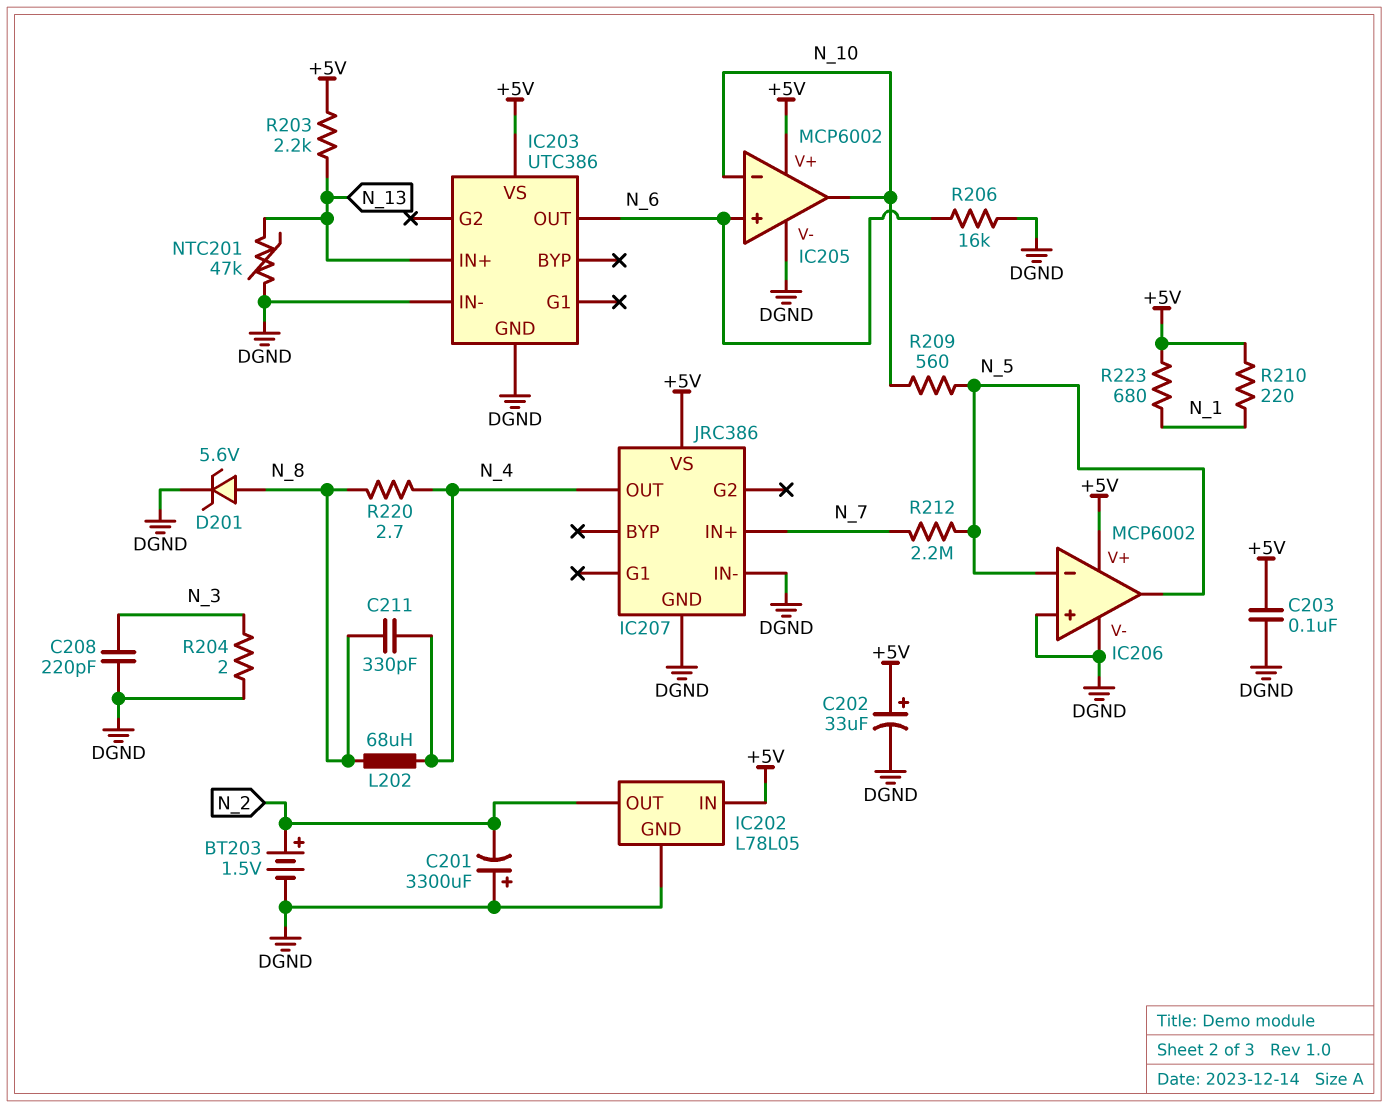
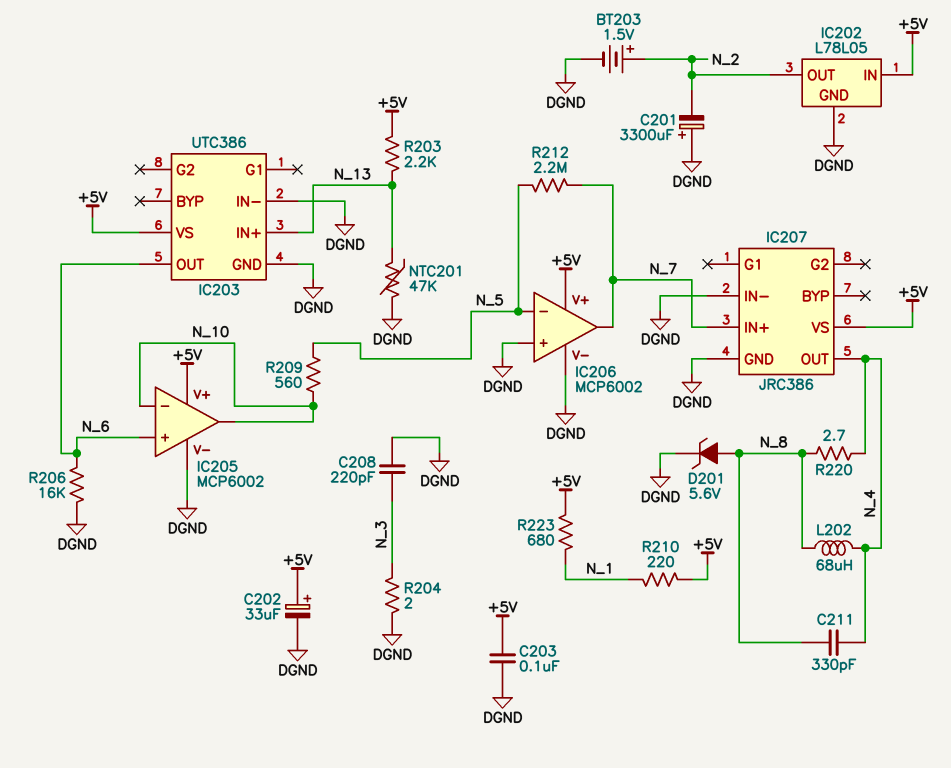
IC206 pin out: N_5 -> N_7

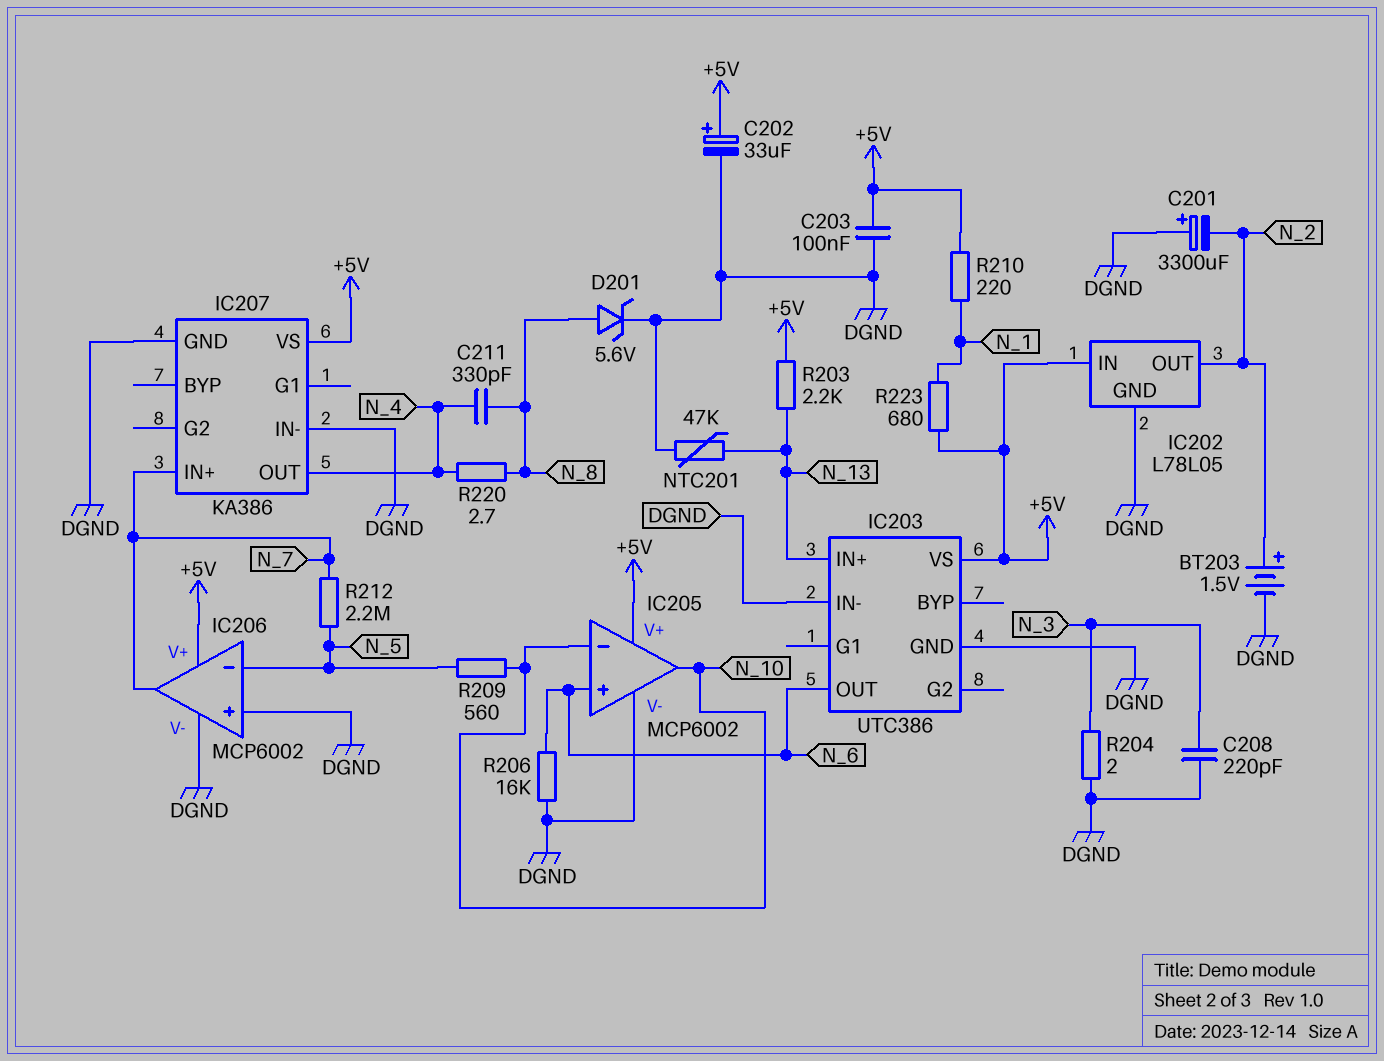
IC207: JRC386 -> KA386
L202: 68uH (N_4, N_8) -> none

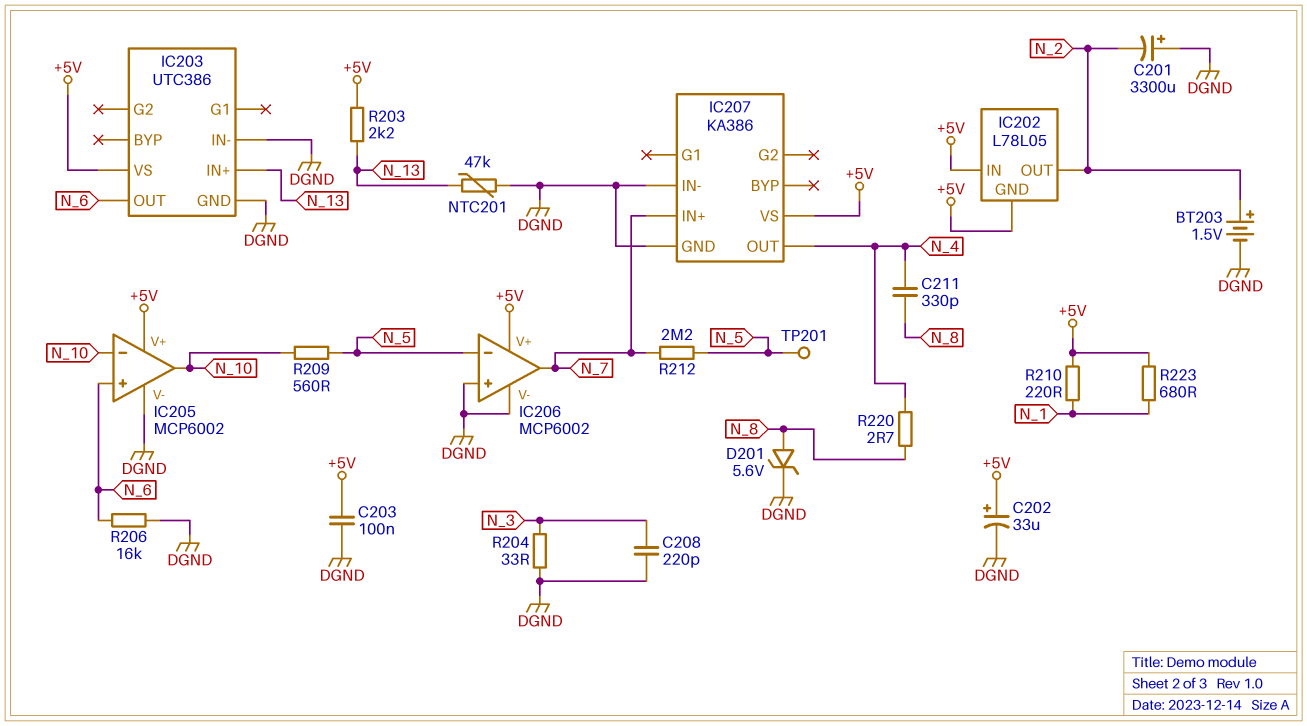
IC202 pin GND: DGND -> +5V
R204: 2 (DGND, N_3) -> 33 (DGND, N_3)
TP201: none -> test point (N_5)

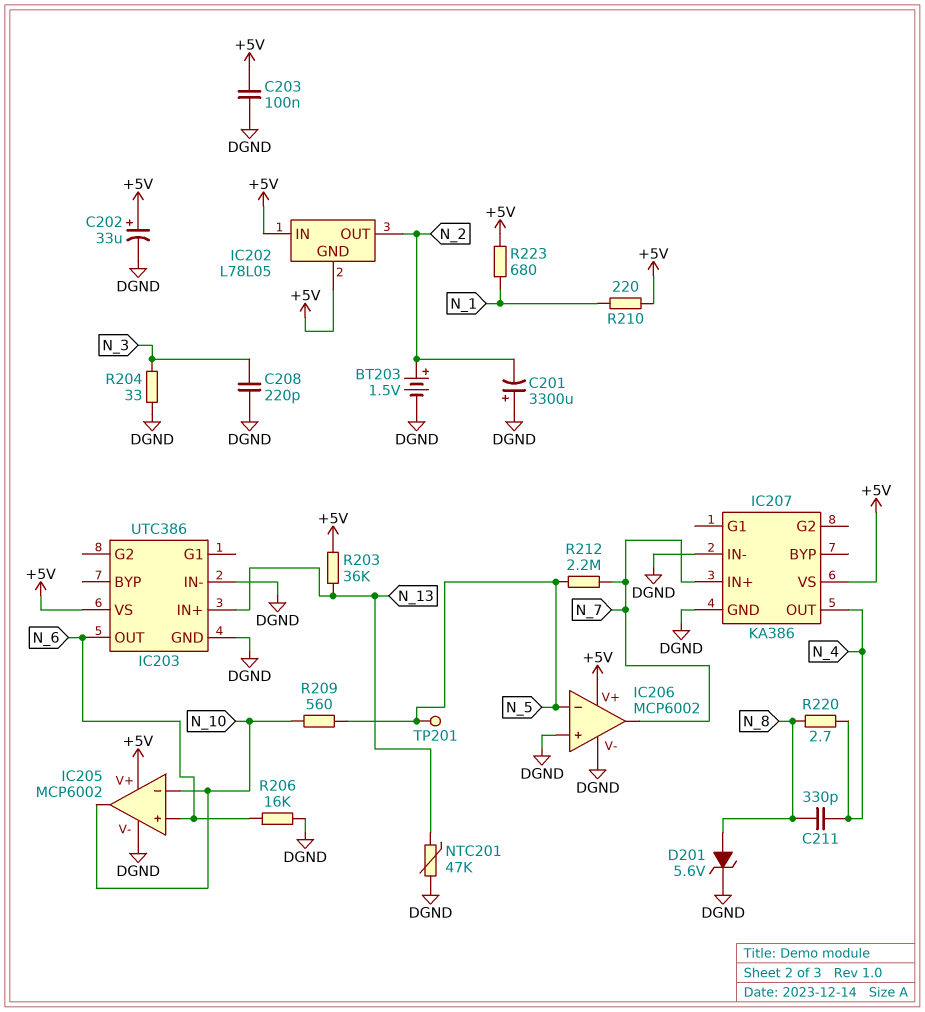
R203: 2.2k (+5V, N_13) -> 36k (+5V, N_13)

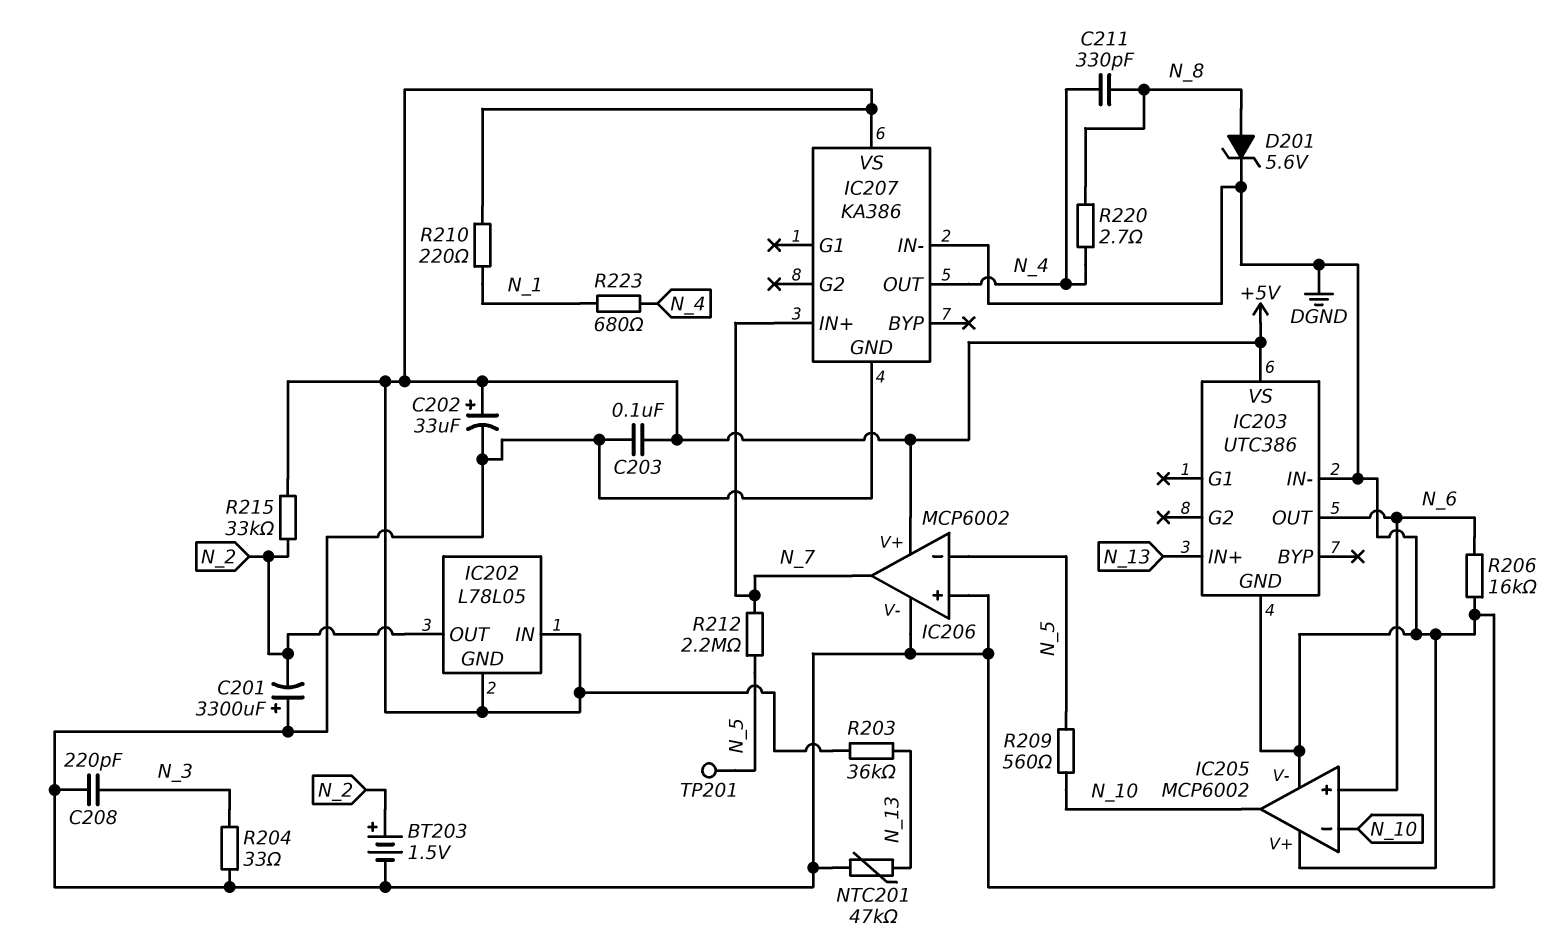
IC205 pin V+: +5V -> DGND
R215: none -> 33k (+5V, N_2)
R223: 680 (+5V, N_1) -> 680 (N_1, N_4)

